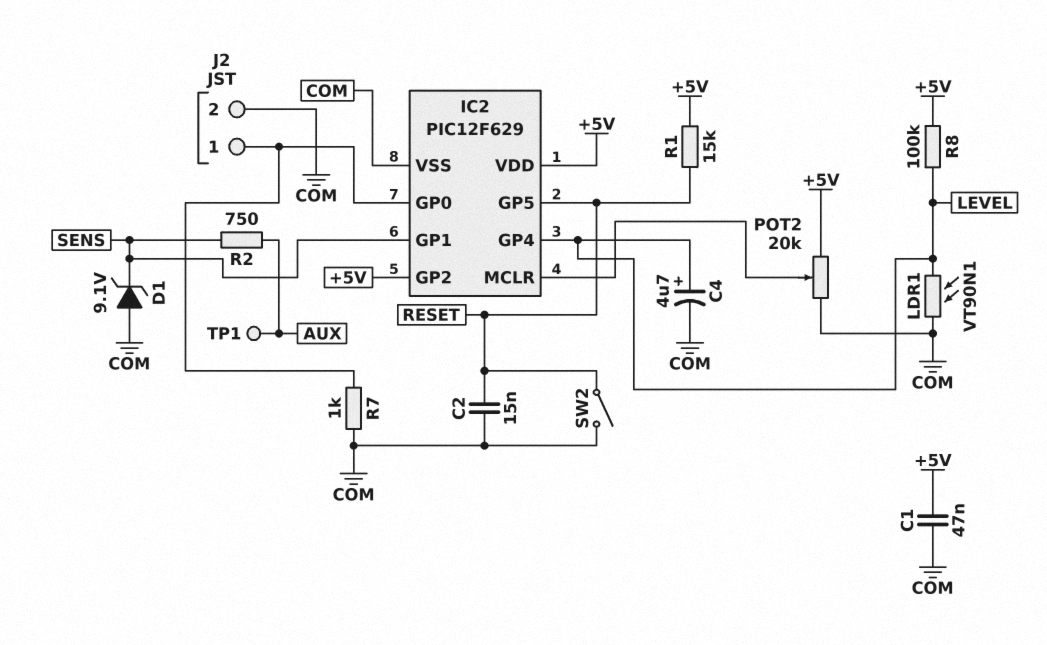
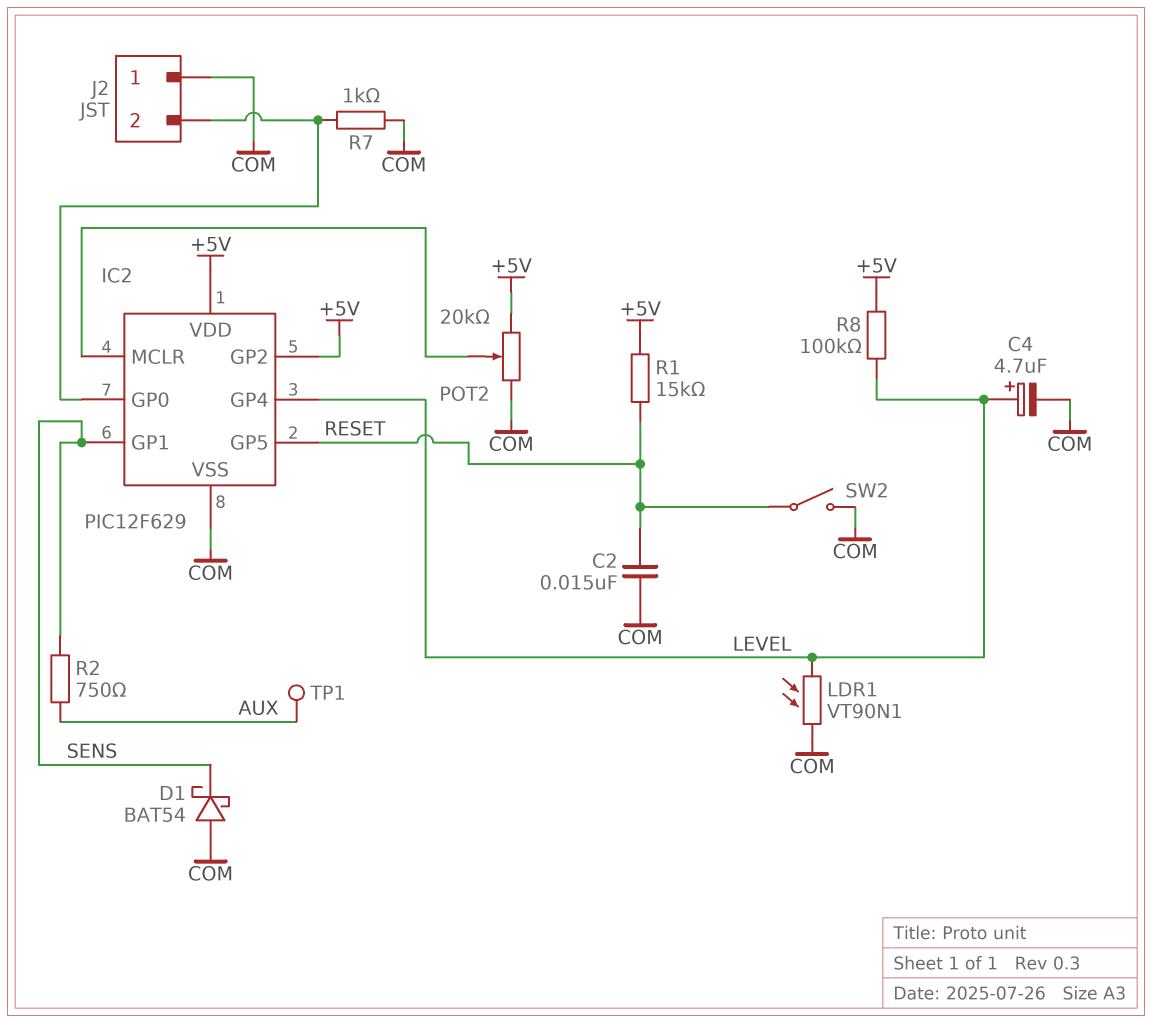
C1: 47nF (+5V, COM) -> none
D1: zener 9.1V (A COM, K SENS) -> schottky BAT54 (A COM, K SENS)
J2 pin 1: IC2/GP0 -> COM
J2 pin 2: COM -> IC2/GP0

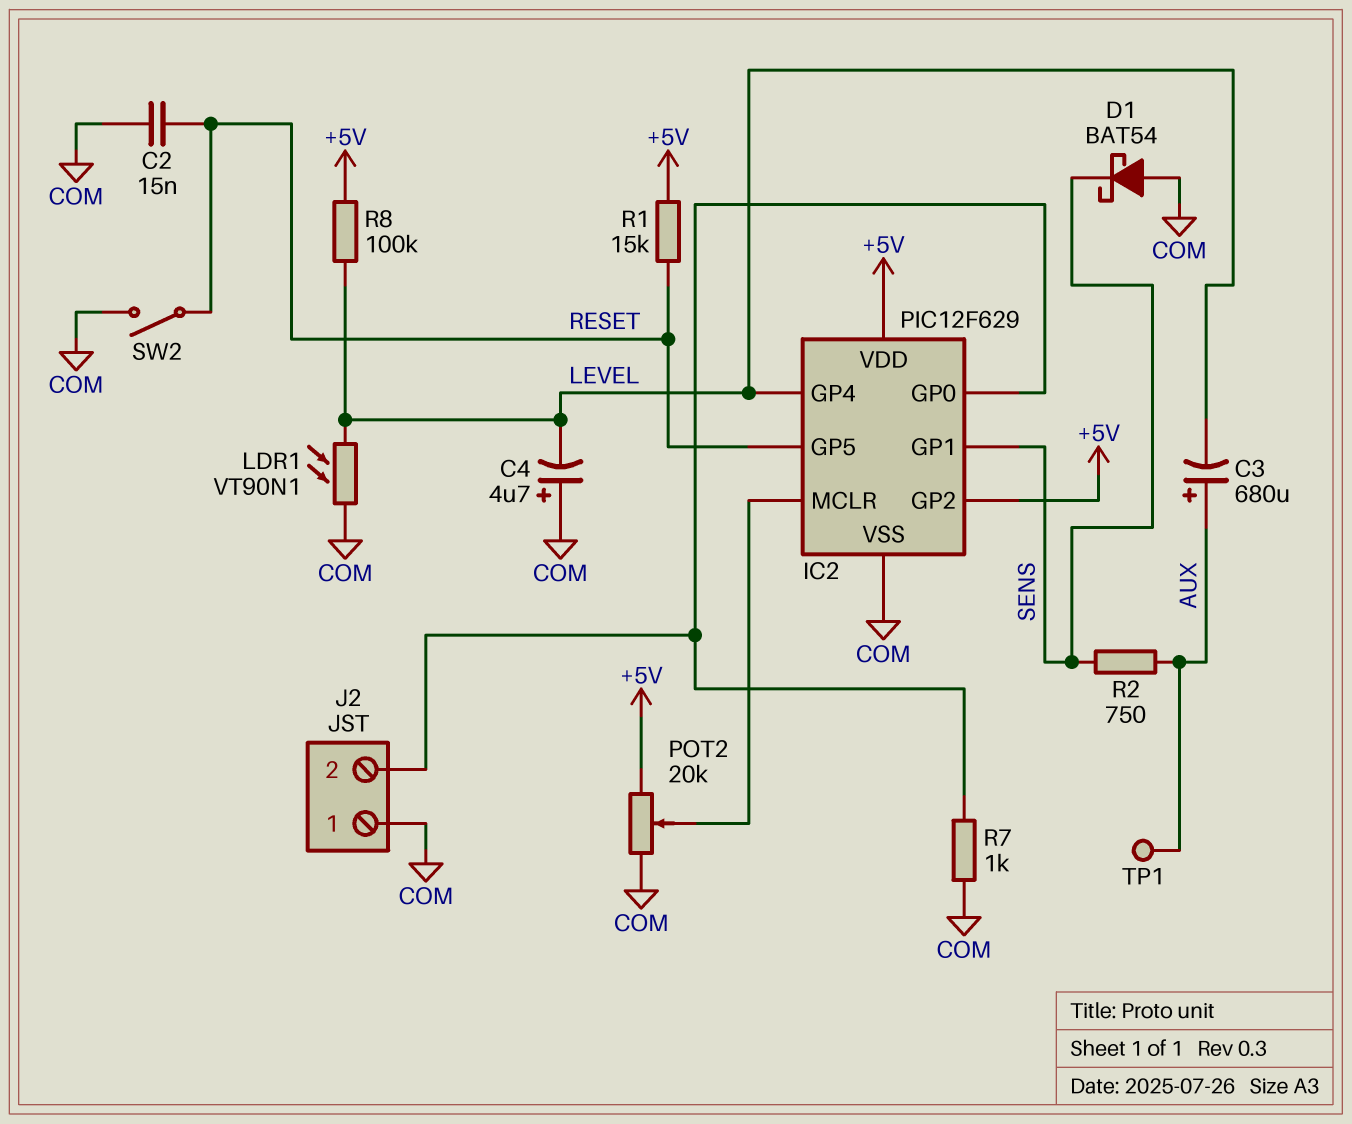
C3: none -> 680uF (plus AUX, minus LEVEL)
C4: 4.7uF (plus LEVEL, minus COM) -> 4.7uF (plus COM, minus LEVEL)

